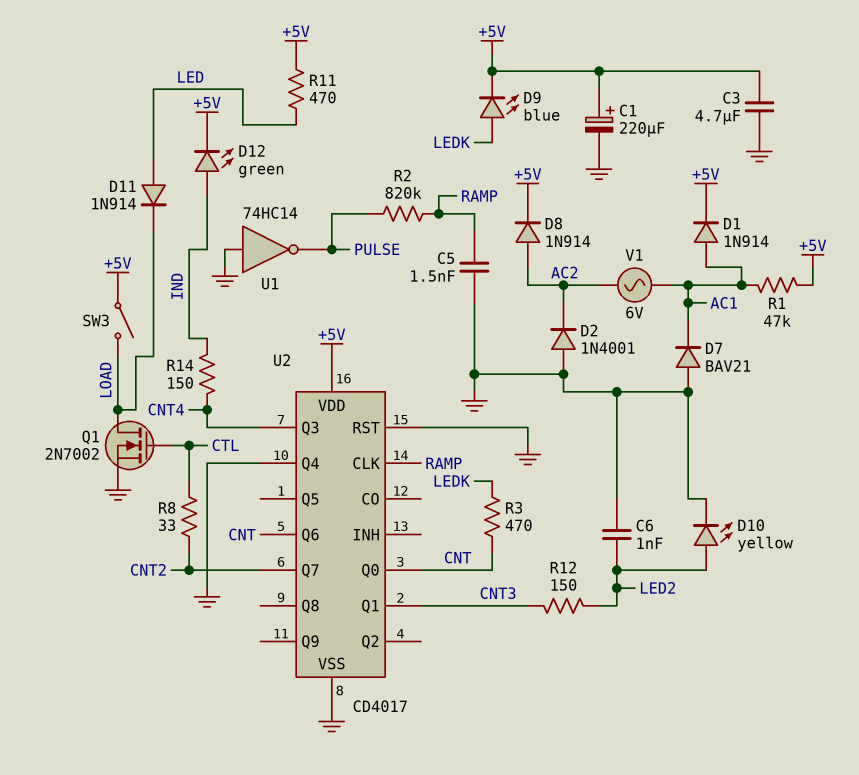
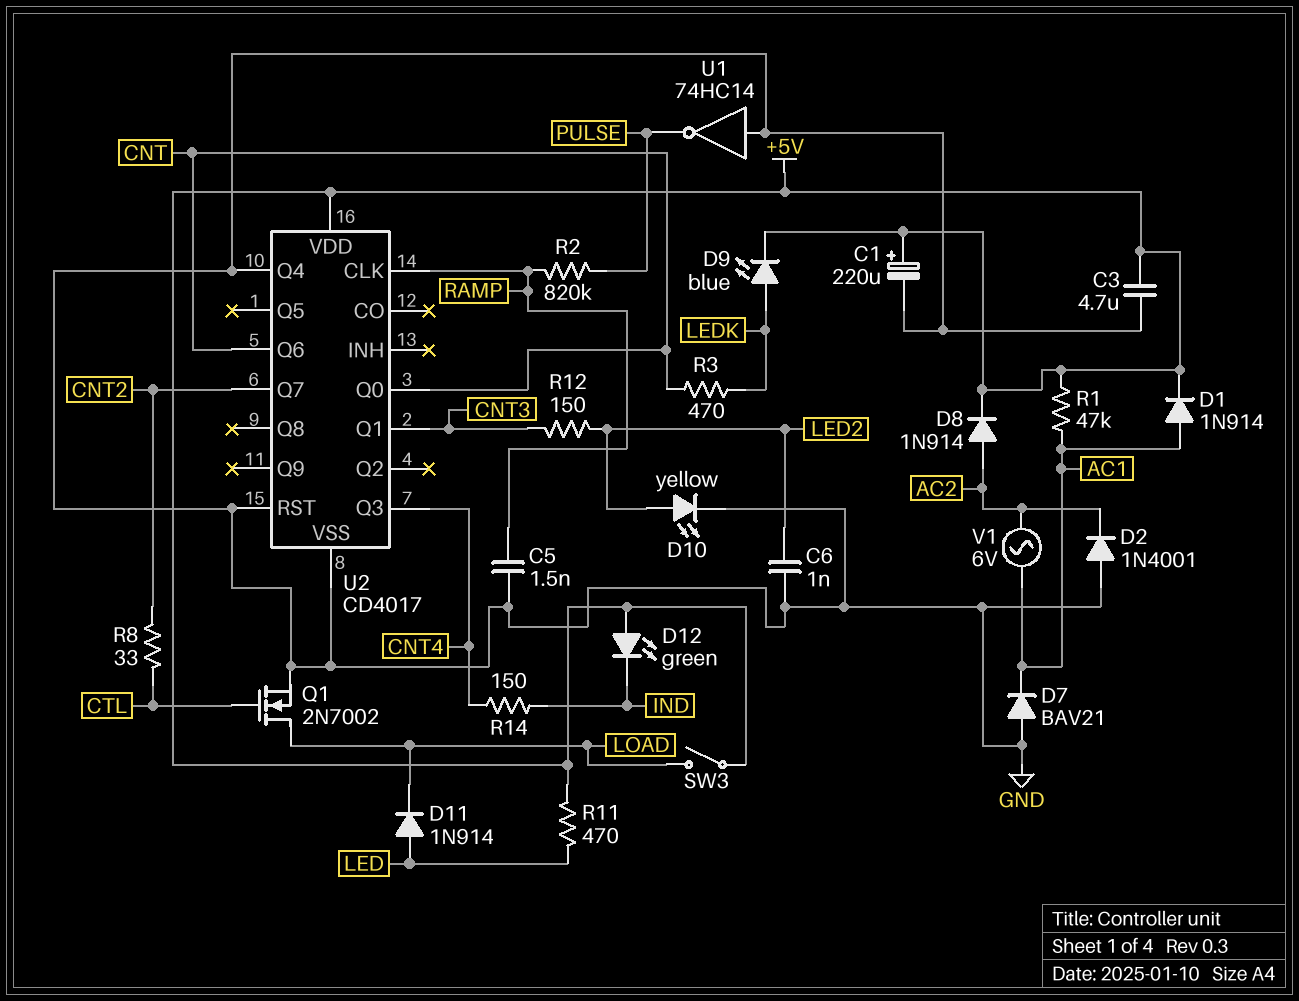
D12: LED green (A IND, K +5V) -> LED green (A +5V, K IND)

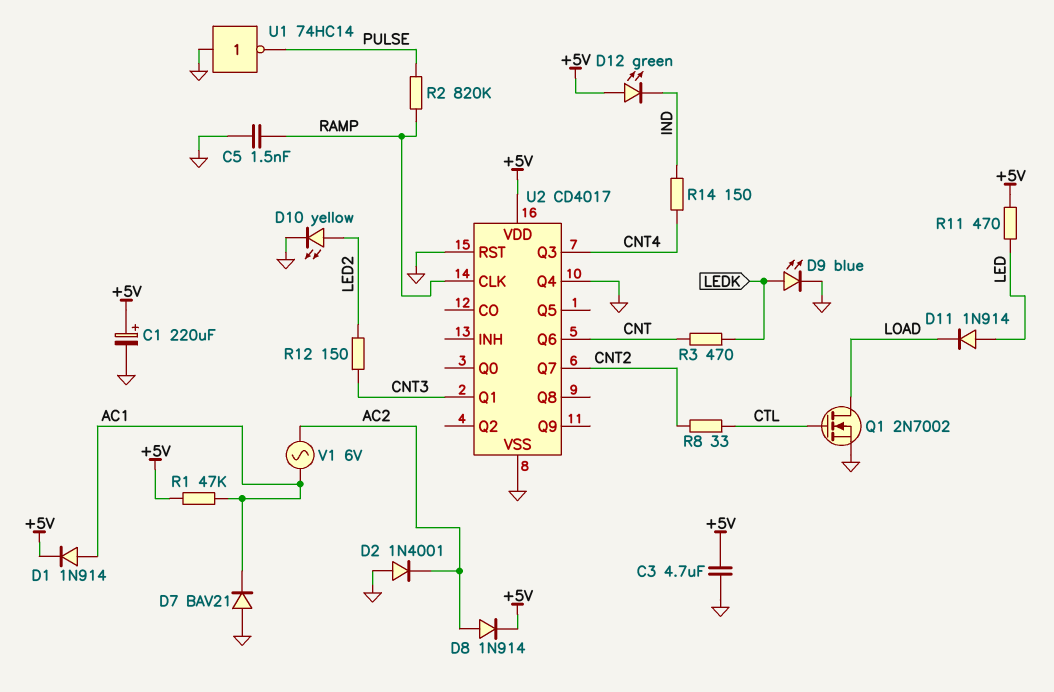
C6: 1nF (GND, LED2) -> none
D9: LED blue (A LEDK, K +5V) -> LED blue (A LEDK, K GND)
SW3: switch (+5V, LOAD) -> none
U2 pin Q0: CNT -> none

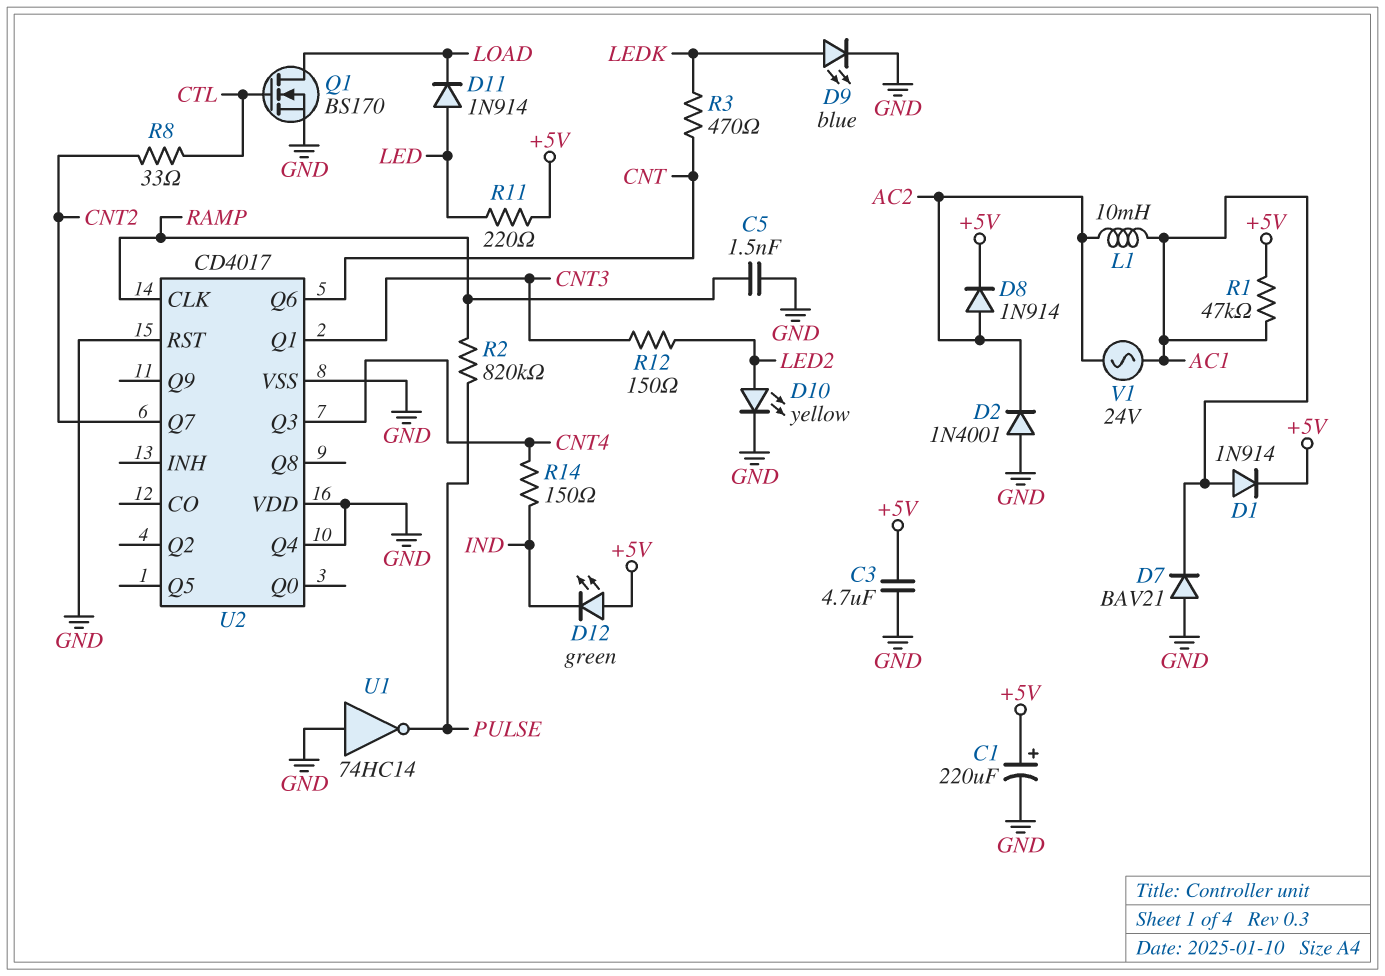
L1: none -> 10mH (AC1, AC2)
Q1: NMOS 2N7002 (G CTL, D LOAD, S GND) -> NMOS BS170 (G CTL, D LOAD, S GND)
R11: 470 (+5V, LED) -> 220 (+5V, LED)
U2 pin VDD: +5V -> GND
V1: AC 6V (AC1, AC2) -> AC 24V (AC1, AC2)

